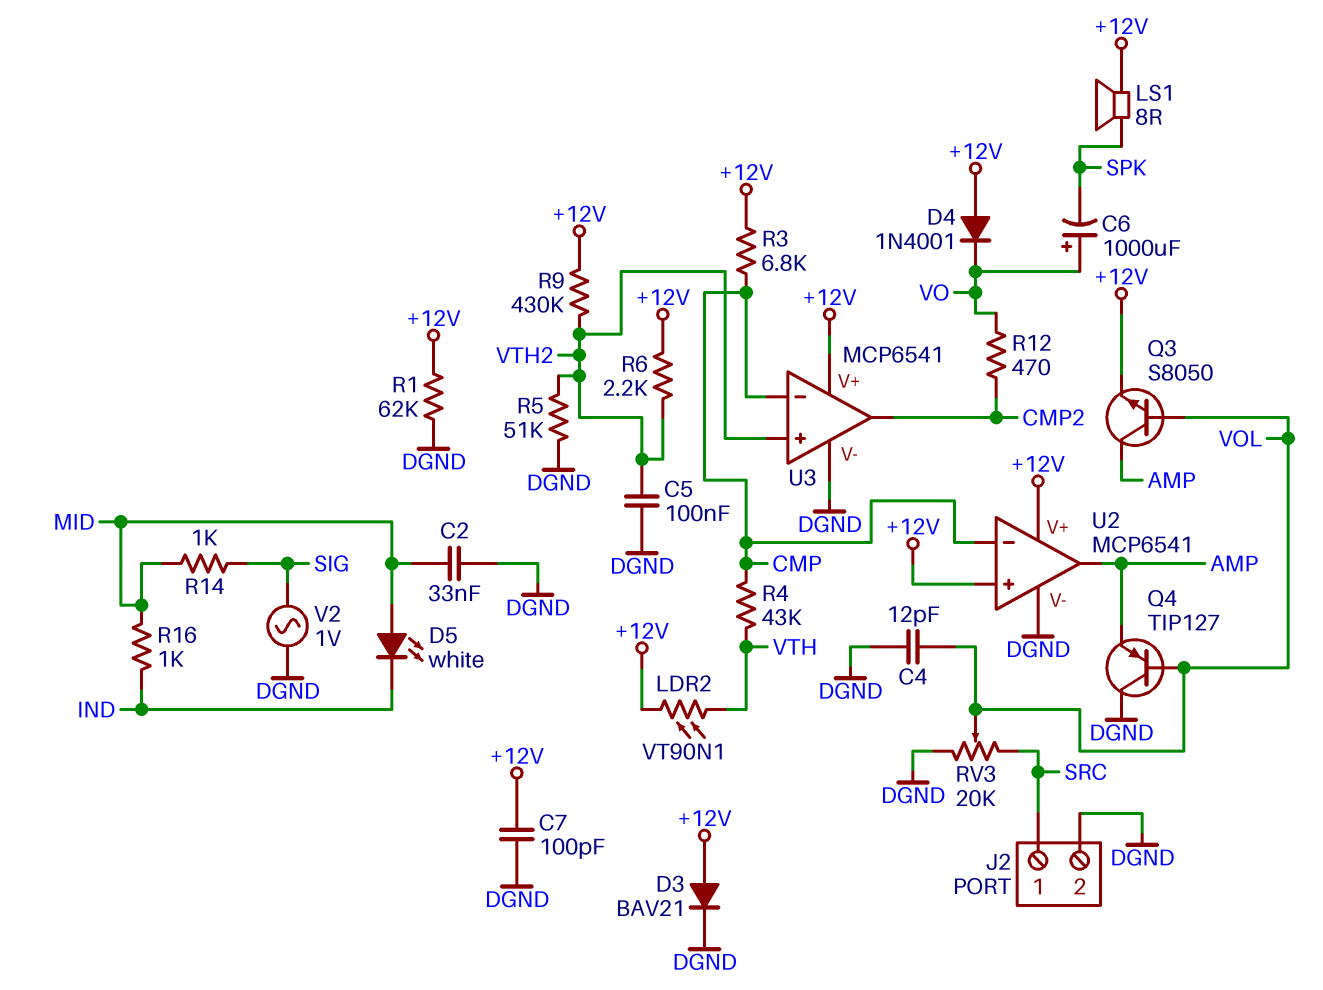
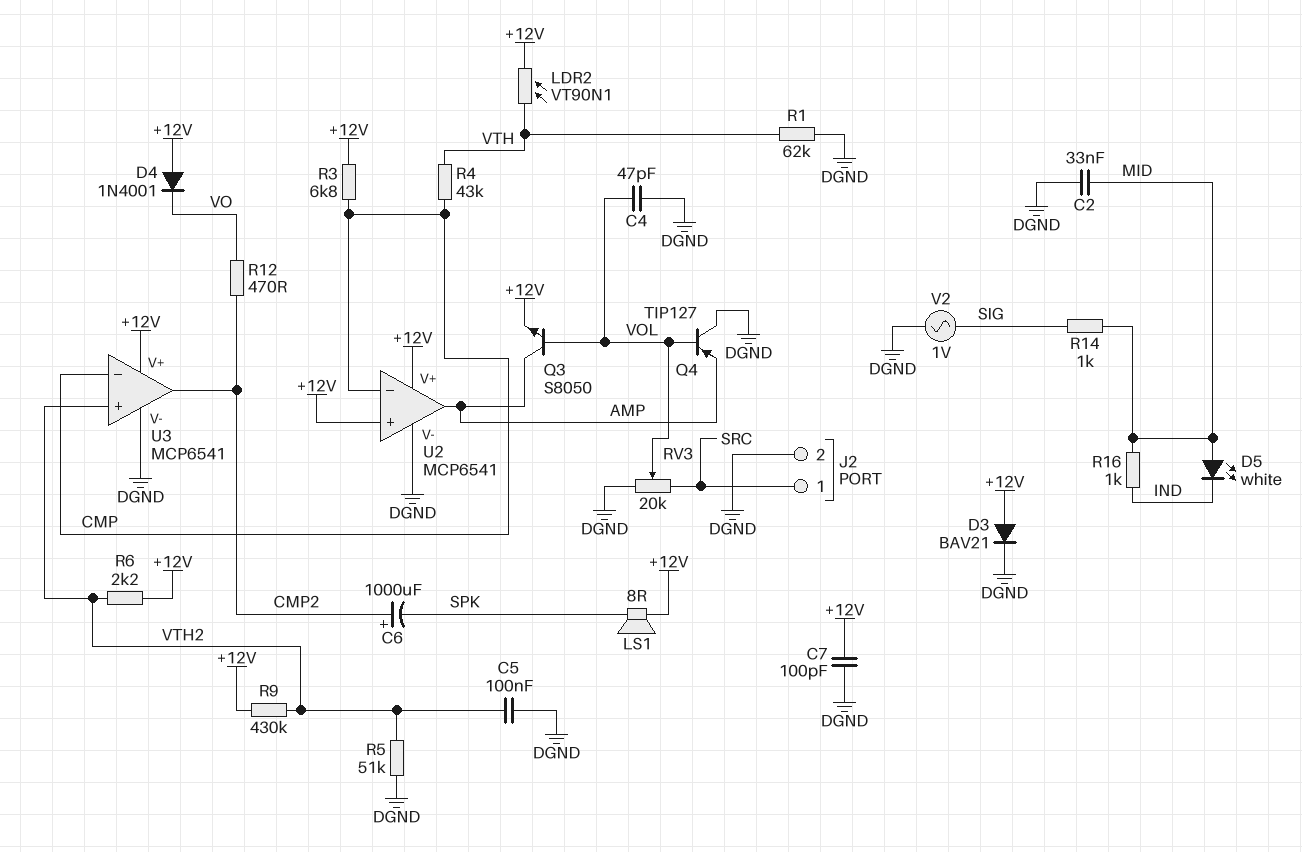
C4: 12pF (DGND, VOL) -> 47pF (DGND, VOL)
C6: 1000uF (plus VO, minus SPK) -> 1000uF (plus CMP2, minus SPK)
R1: 62k (+12V, DGND) -> 62k (DGND, VTH)

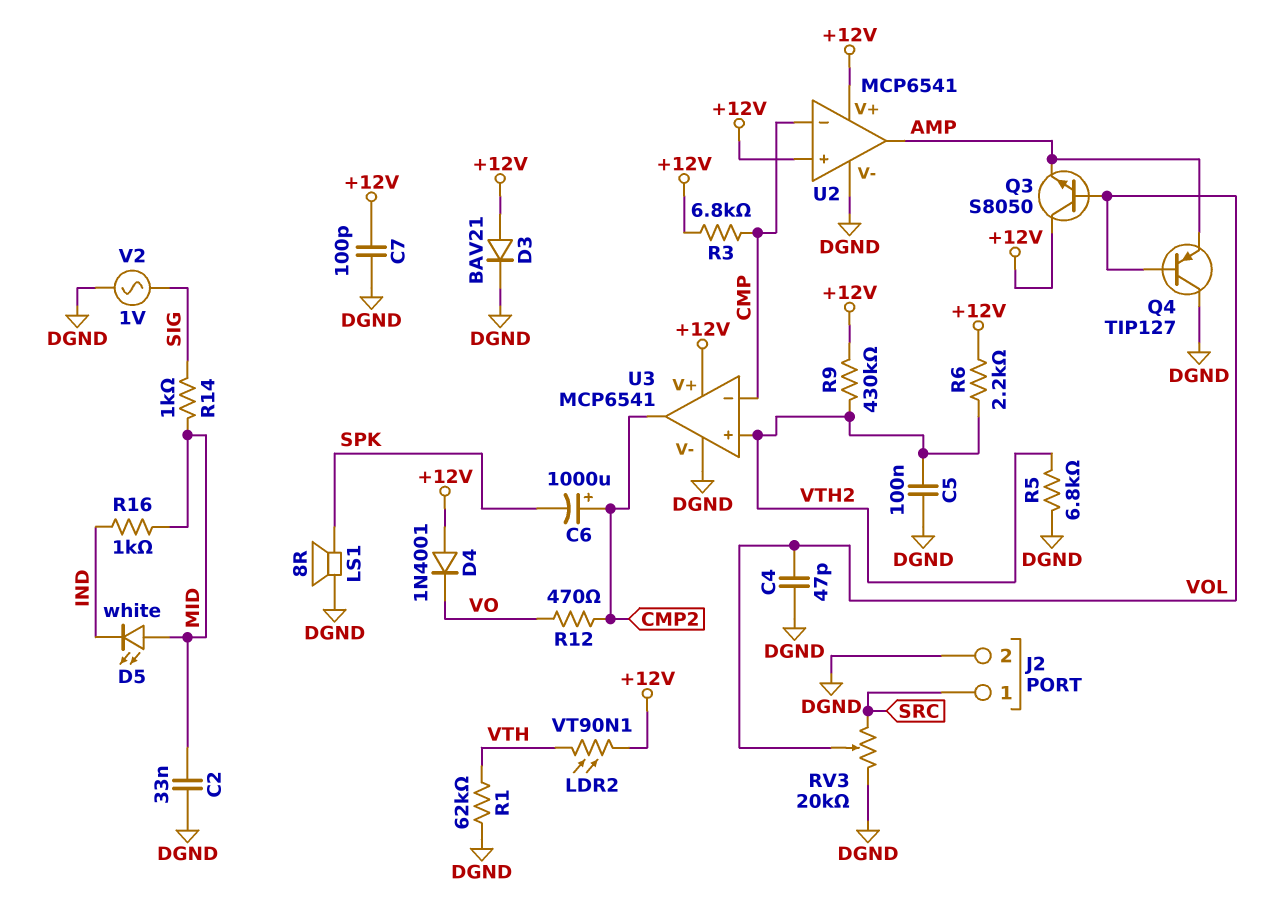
LS1: speaker 8R (+12V, SPK) -> speaker 8R (DGND, SPK)
Q3: NPN S8050 (B VOL, C AMP, E +12V) -> NPN S8050 (B VOL, C +12V, E AMP)
R4: 43k (CMP, VTH) -> none
R5: 51k (DGND, VTH2) -> 6.8k (DGND, VTH2)

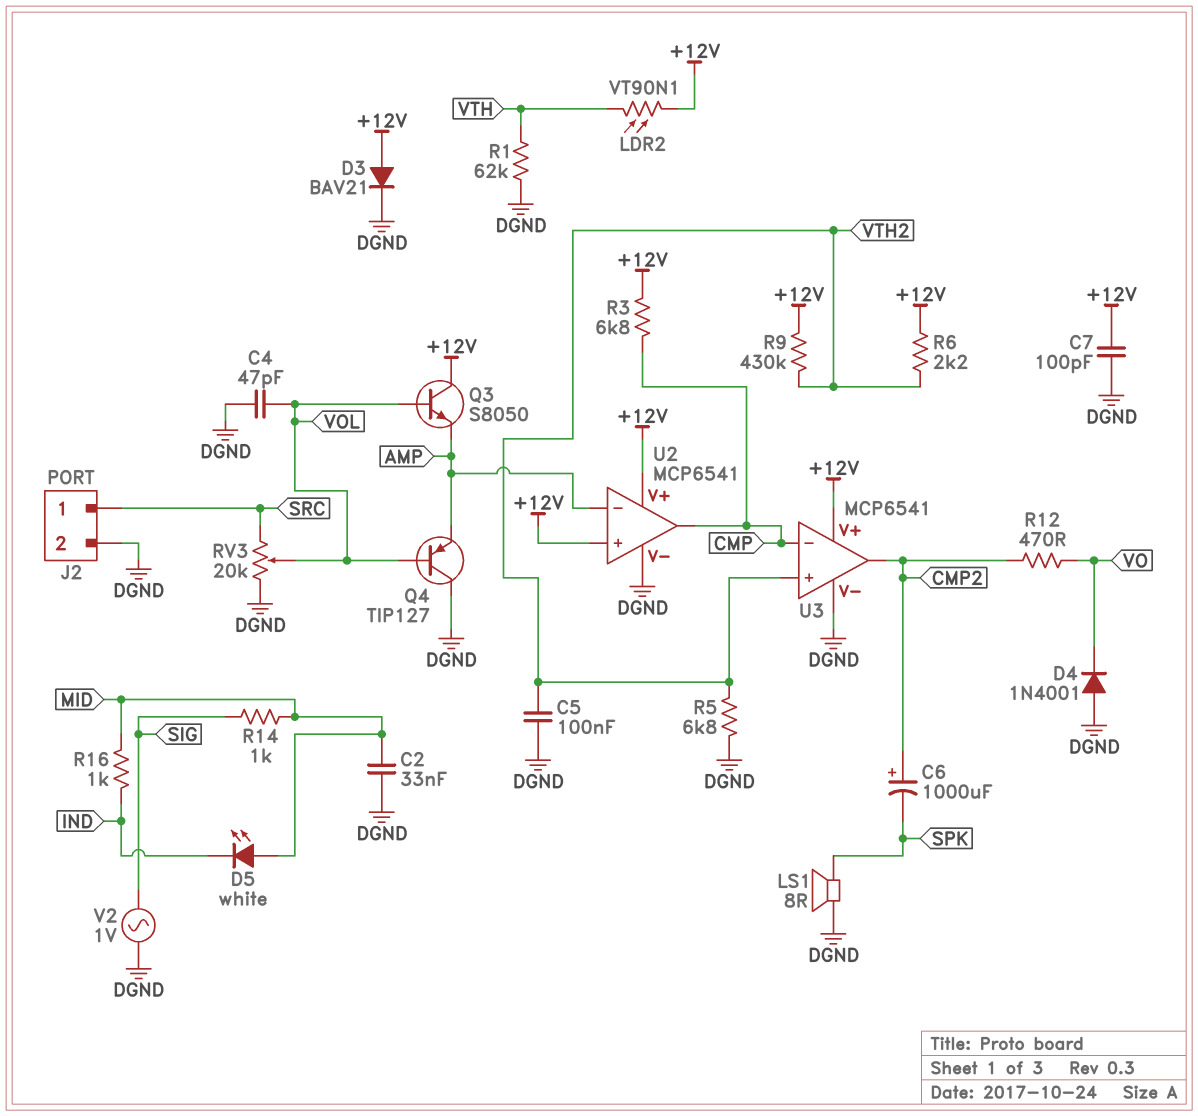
D4: diode 1N4001 (A +12V, K VO) -> diode 1N4001 (A DGND, K VO)
U2 pin in-: CMP -> AMP
U2 pin out: AMP -> CMP

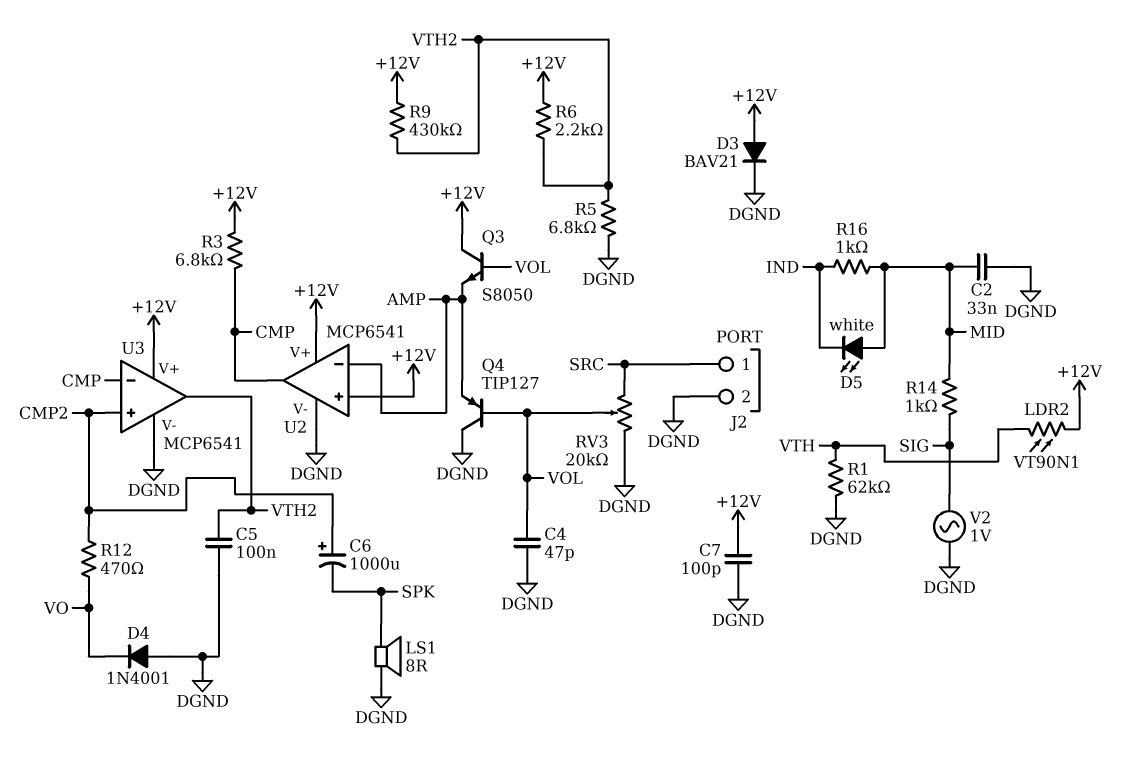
U3 pin in+: VTH2 -> CMP2
U3 pin out: CMP2 -> VTH2

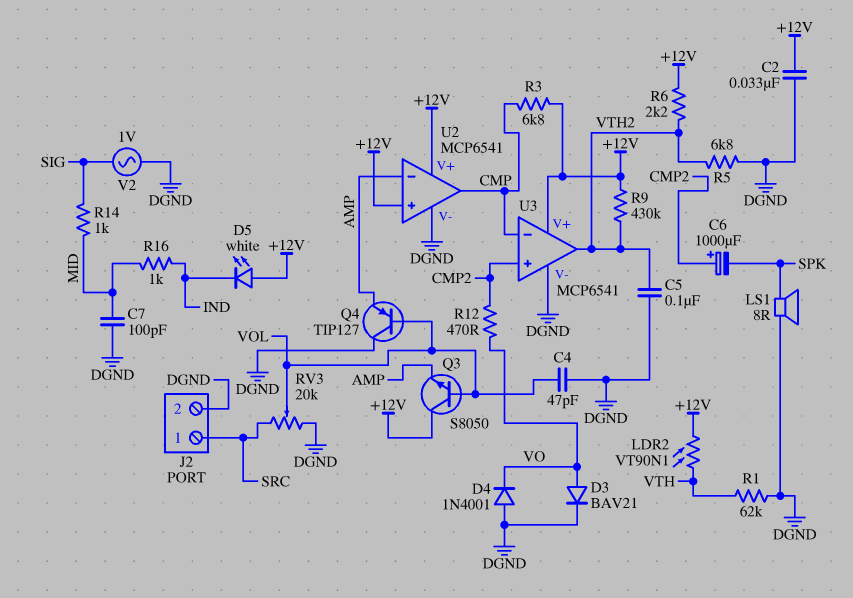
C2: 33nF (DGND, MID) -> 33nF (+12V, DGND)
C7: 100pF (+12V, DGND) -> 100pF (DGND, MID)
D3: diode BAV21 (A +12V, K DGND) -> diode BAV21 (A VO, K DGND)
D5: LED white (A MID, K IND) -> LED white (A +12V, K IND)

